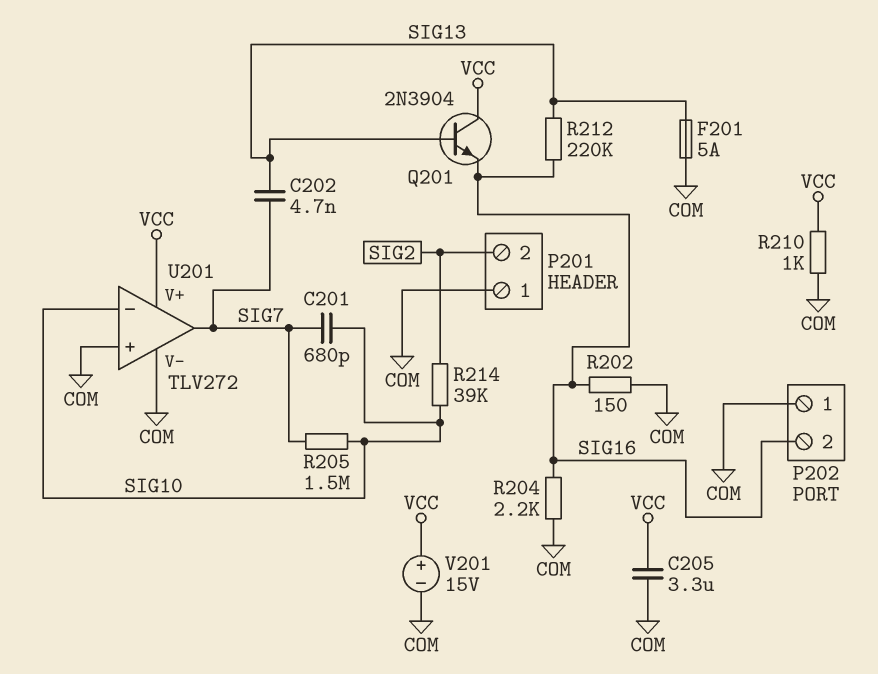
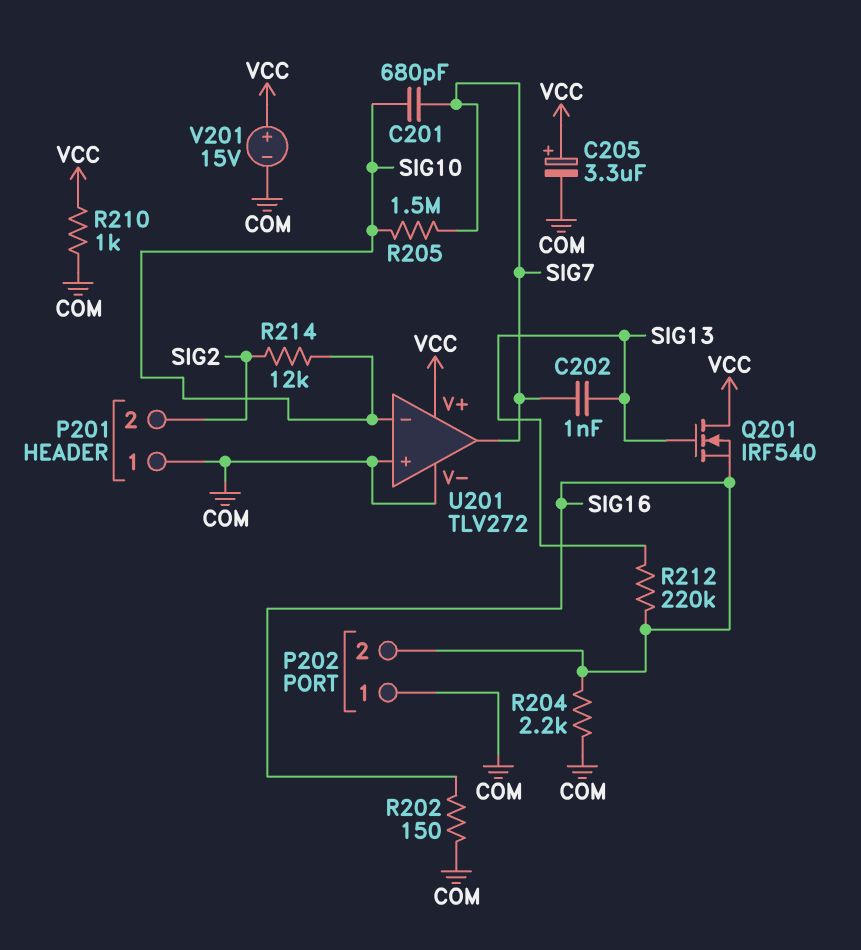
C202: 4.7nF (SIG7, SIG13) -> 1nF (SIG7, SIG13)
C205: 3.3uF (COM, VCC) -> 3.3uF (plus VCC, minus COM)
F201: 5A (COM, SIG13) -> none
Q201: NPN 2N3904 (B SIG13, C VCC, E SIG16) -> NMOS IRF540 (G SIG13, D VCC, S SIG16)
R214: 39k (SIG2, SIG10) -> 12k (SIG2, SIG10)

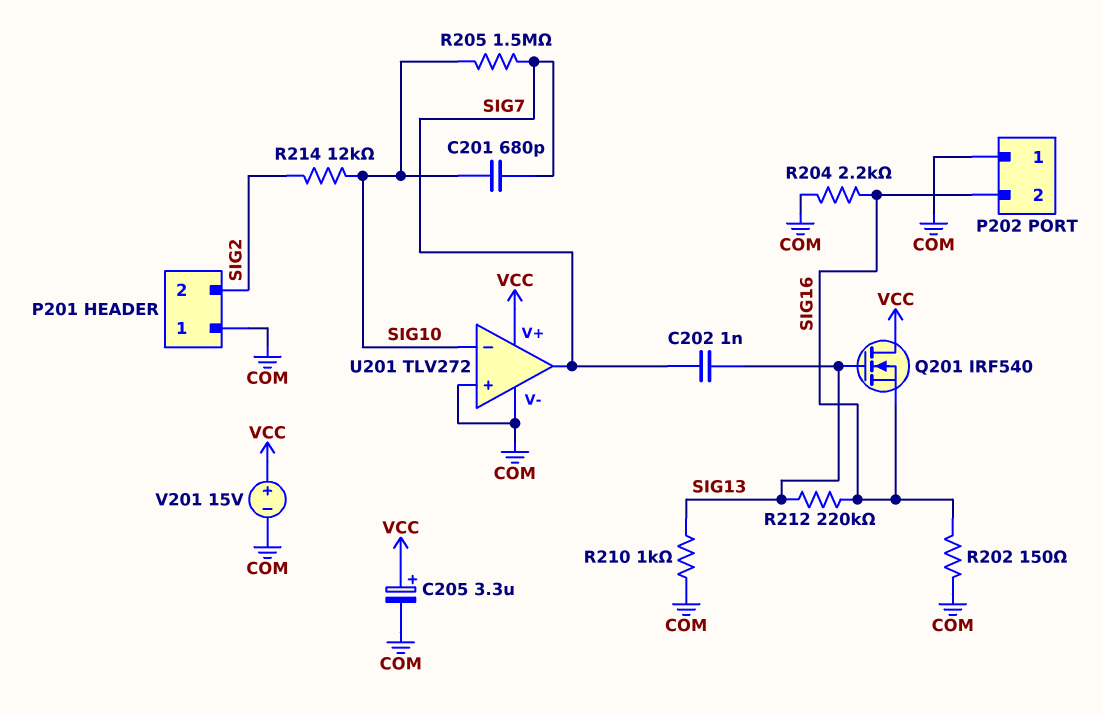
R210: 1k (COM, VCC) -> 1k (COM, SIG13)

